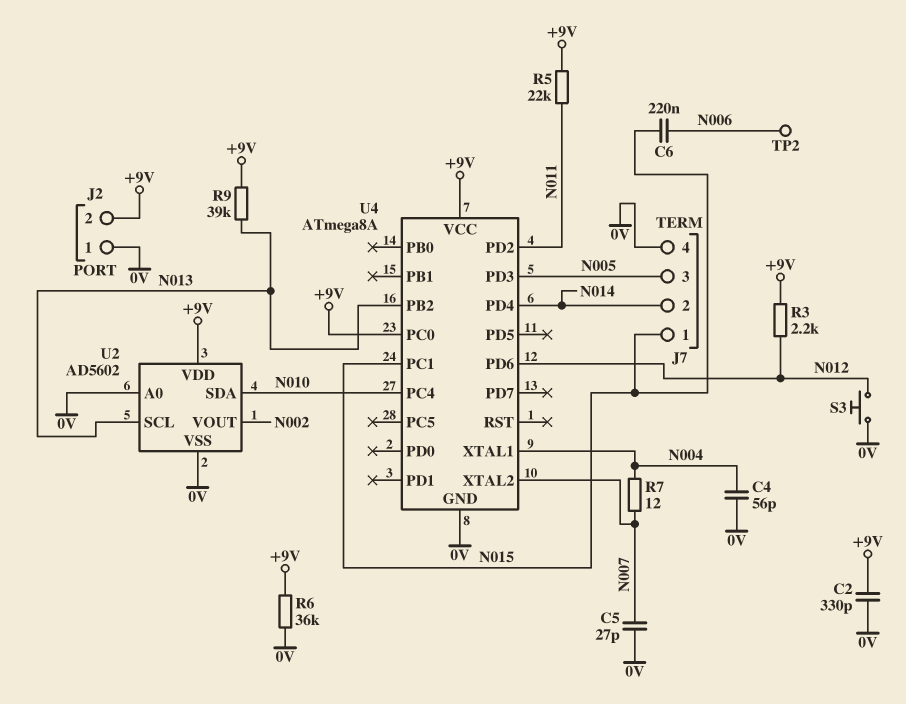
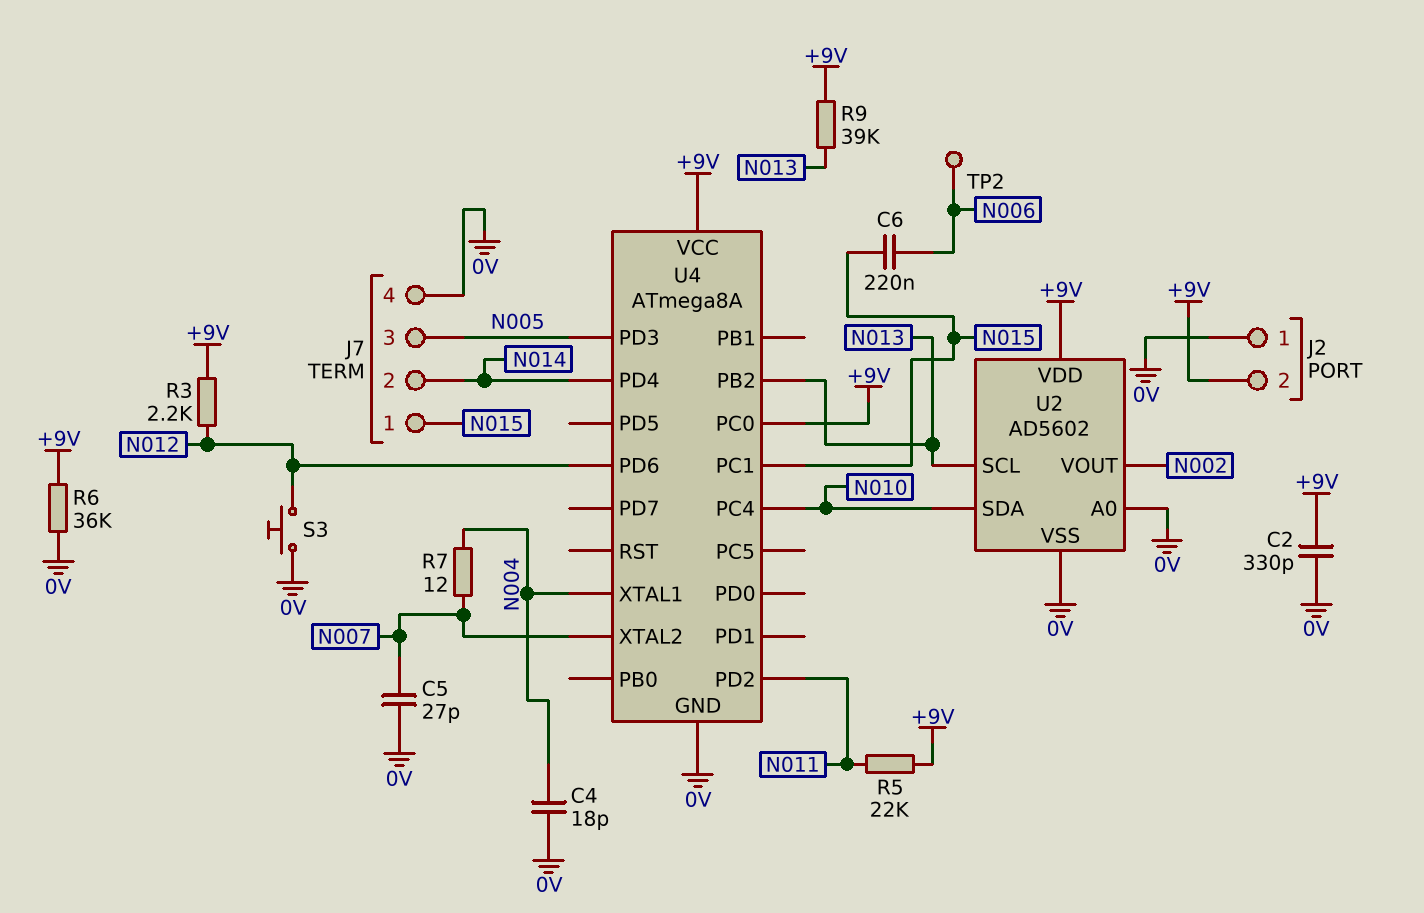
C4: 56pF (0V, N004) -> 18pF (0V, N004)

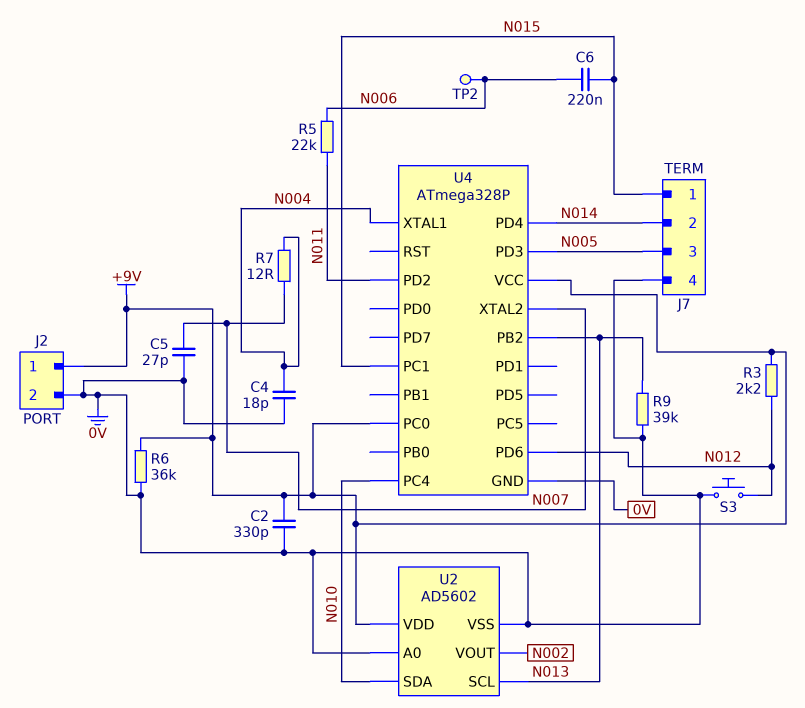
J2 pin 1: 0V -> +9V
J2 pin 2: +9V -> 0V
R5: 22k (+9V, N011) -> 22k (N006, N011)
R9: 39k (+9V, N013) -> 39k (0V, N013)
U4: ATmega8A -> ATmega328P

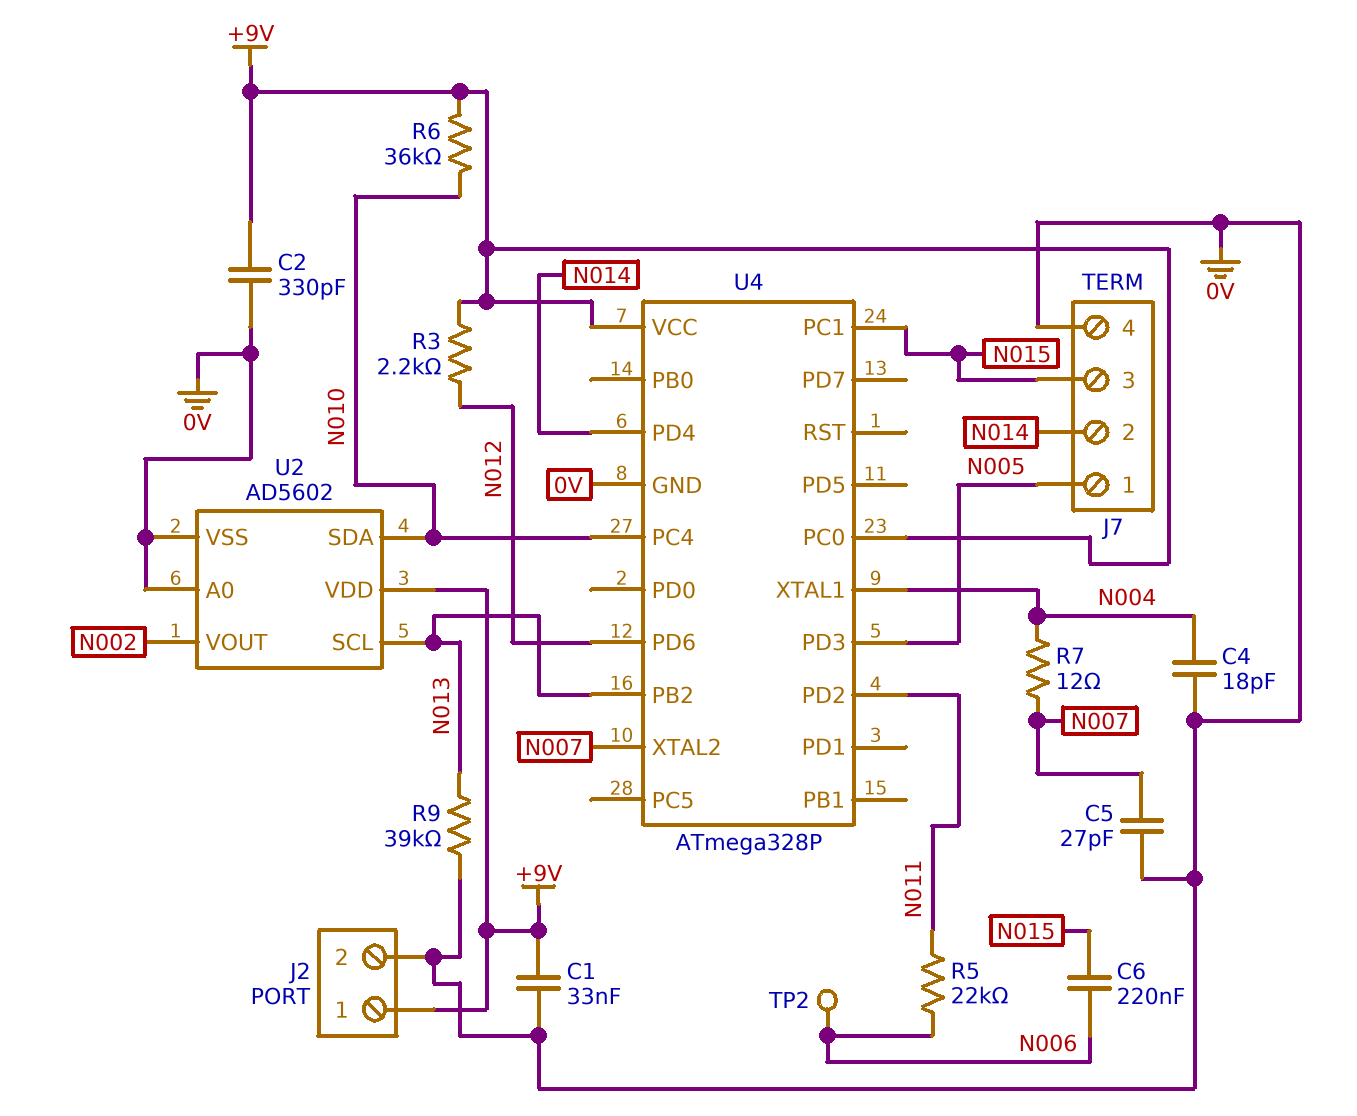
C1: none -> 33nF (+9V, 0V)
J7 pin 1: N015 -> N005
J7 pin 3: N005 -> N015
R6: 36k (+9V, 0V) -> 36k (+9V, N010)
S3: button (0V, N012) -> none

